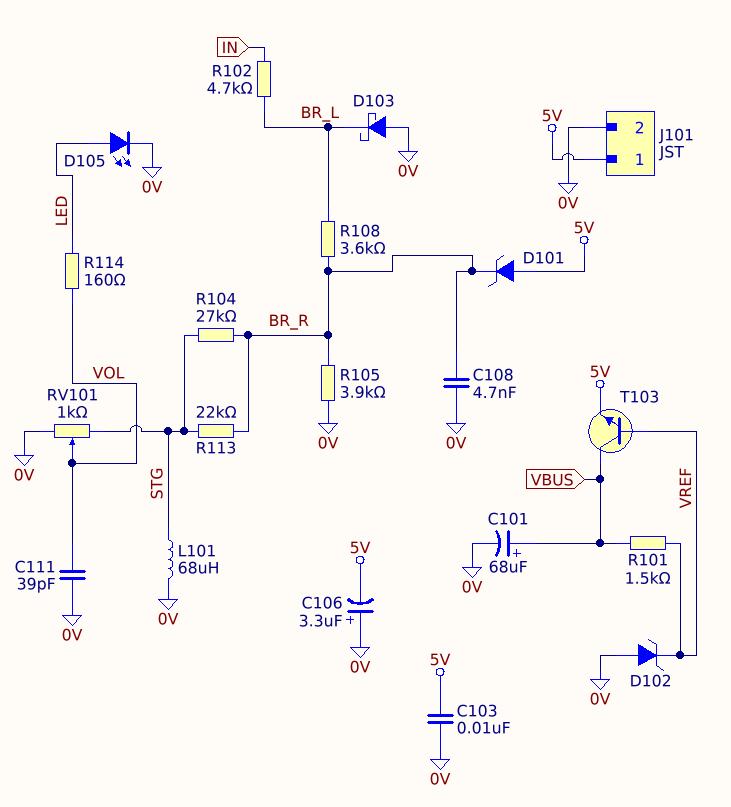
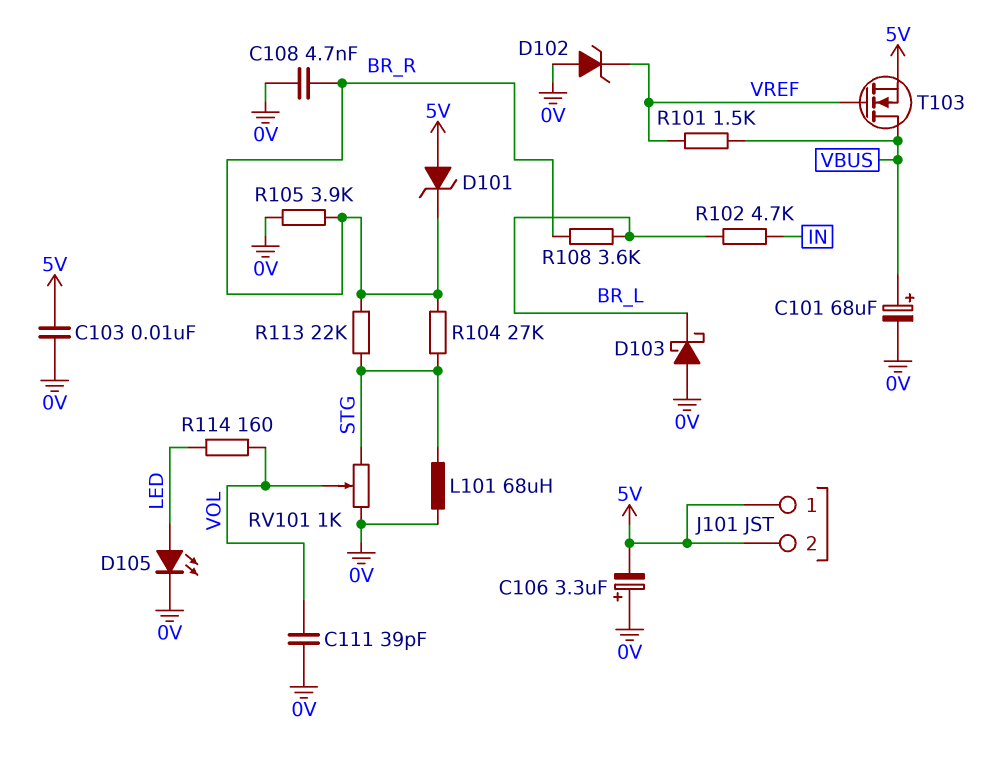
J101 pin 2: 0V -> 5V
T103: NPN (B VREF, C VBUS, E 5V) -> NMOS (G VREF, D VBUS, S 5V)

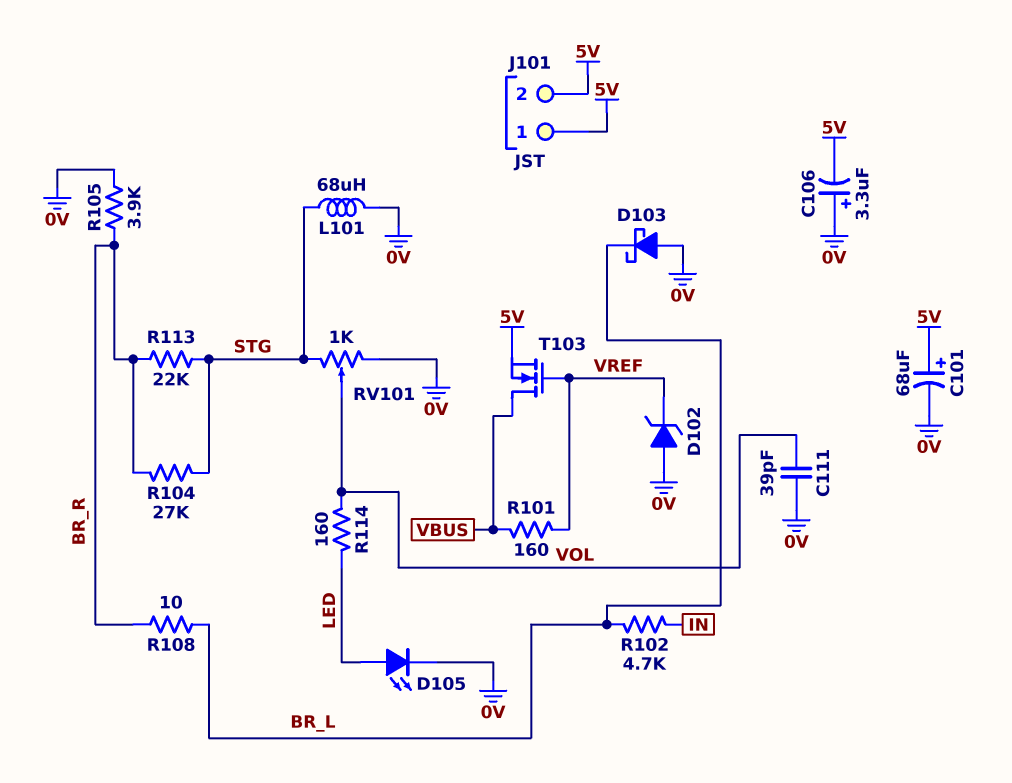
C101: 68uF (plus VBUS, minus 0V) -> 68uF (plus 5V, minus 0V)
C103: 10nF (0V, 5V) -> none
C108: 4.7nF (0V, BR_R) -> none
D101: zener (A 5V, K BR_R) -> none
R101: 1.5k (VBUS, VREF) -> 160 (VBUS, VREF)
R108: 3.6k (BR_L, BR_R) -> 10 (BR_L, BR_R)

